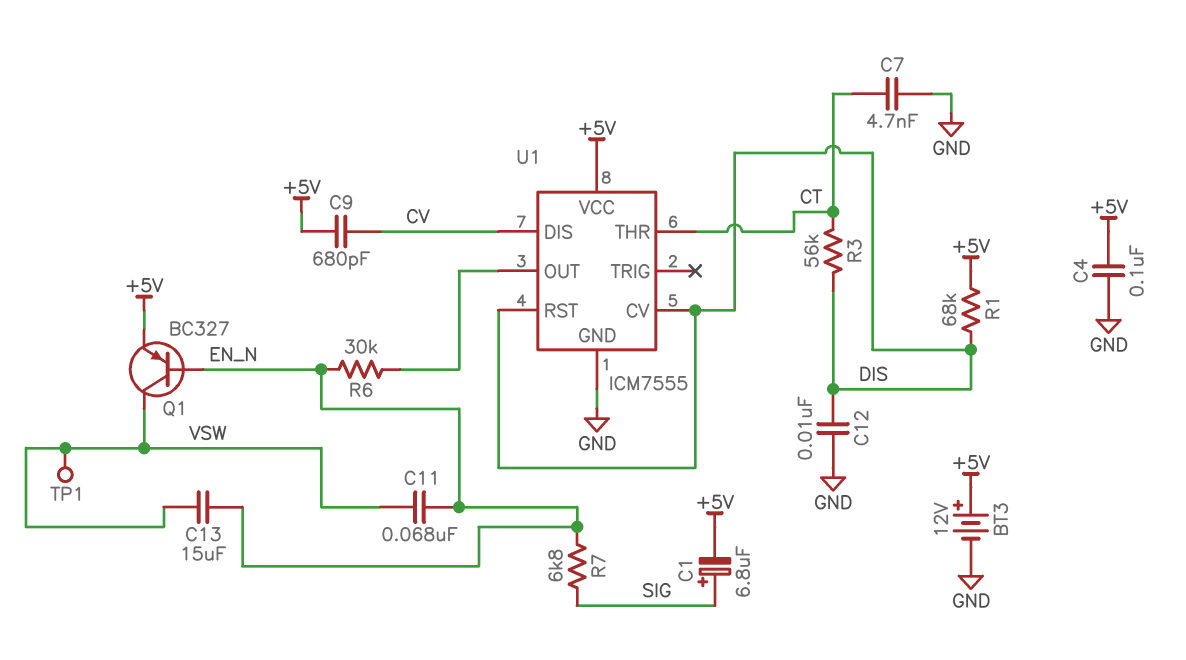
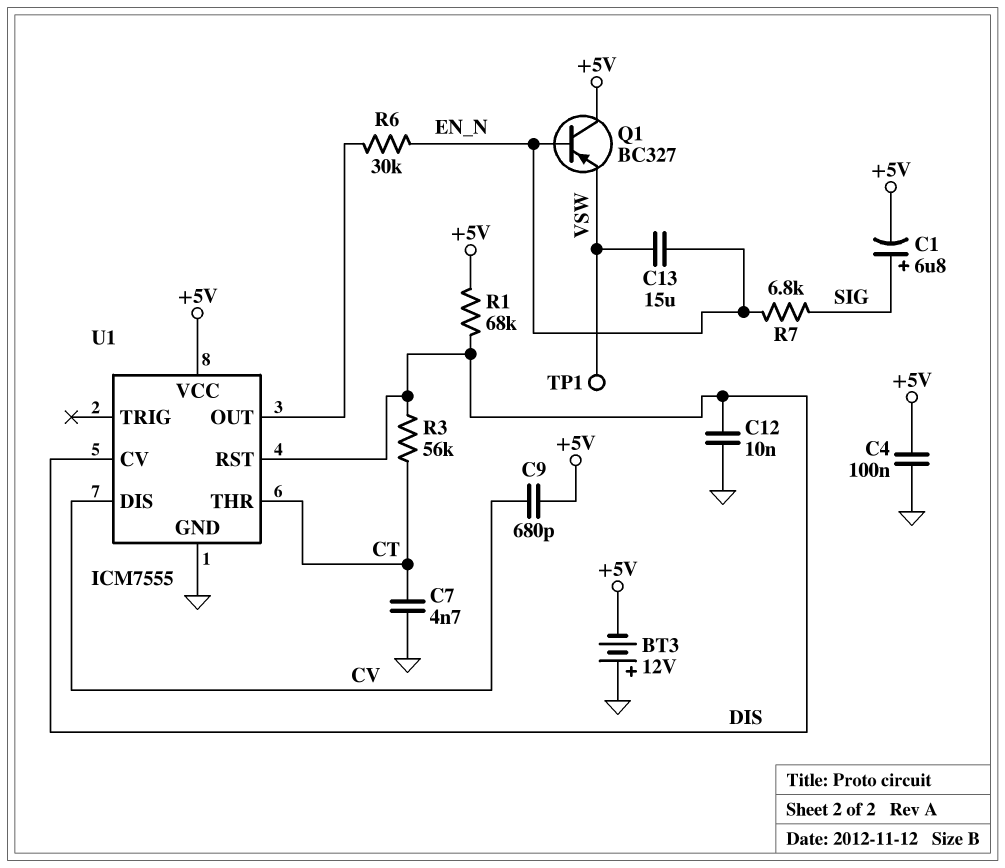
BT3: 12V (plus +5V, minus GND) -> 12V (plus GND, minus +5V)
C11: 68nF (EN_N, VSW) -> none
Q1: PNP BC327 (B EN_N, C VSW, E +5V) -> PNP BC327 (B EN_N, C +5V, E VSW)

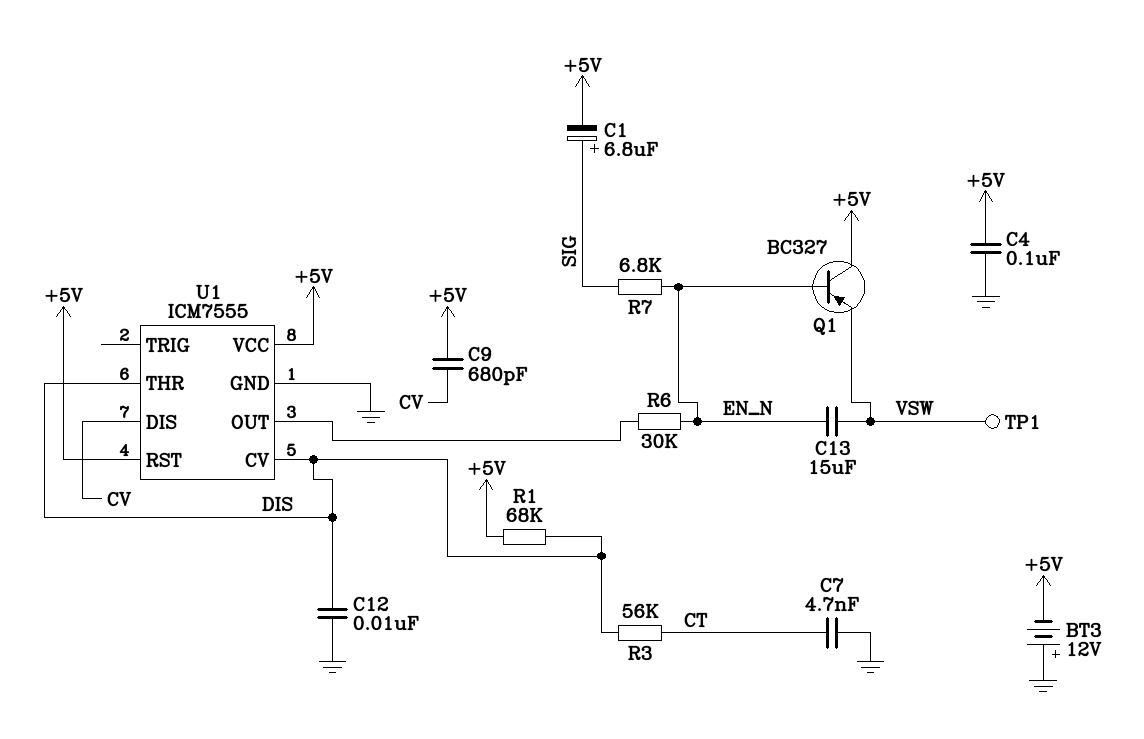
U1 pin RST: DIS -> +5V
U1 pin THR: CT -> DIS

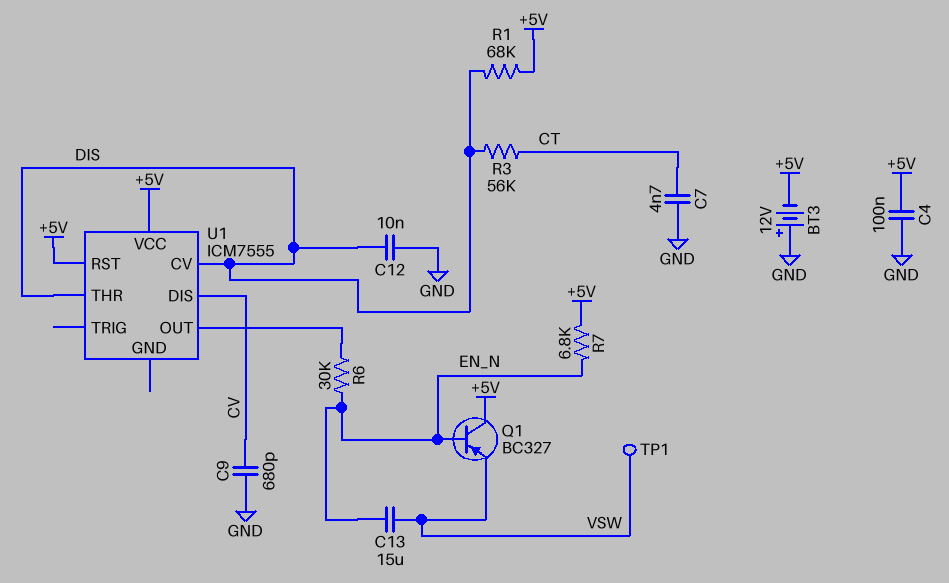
C1: 6.8uF (plus SIG, minus +5V) -> none
C9: 680pF (+5V, CV) -> 680pF (CV, GND)
R7: 6.8k (EN_N, SIG) -> 6.8k (+5V, EN_N)
U1 pin GND: GND -> none

